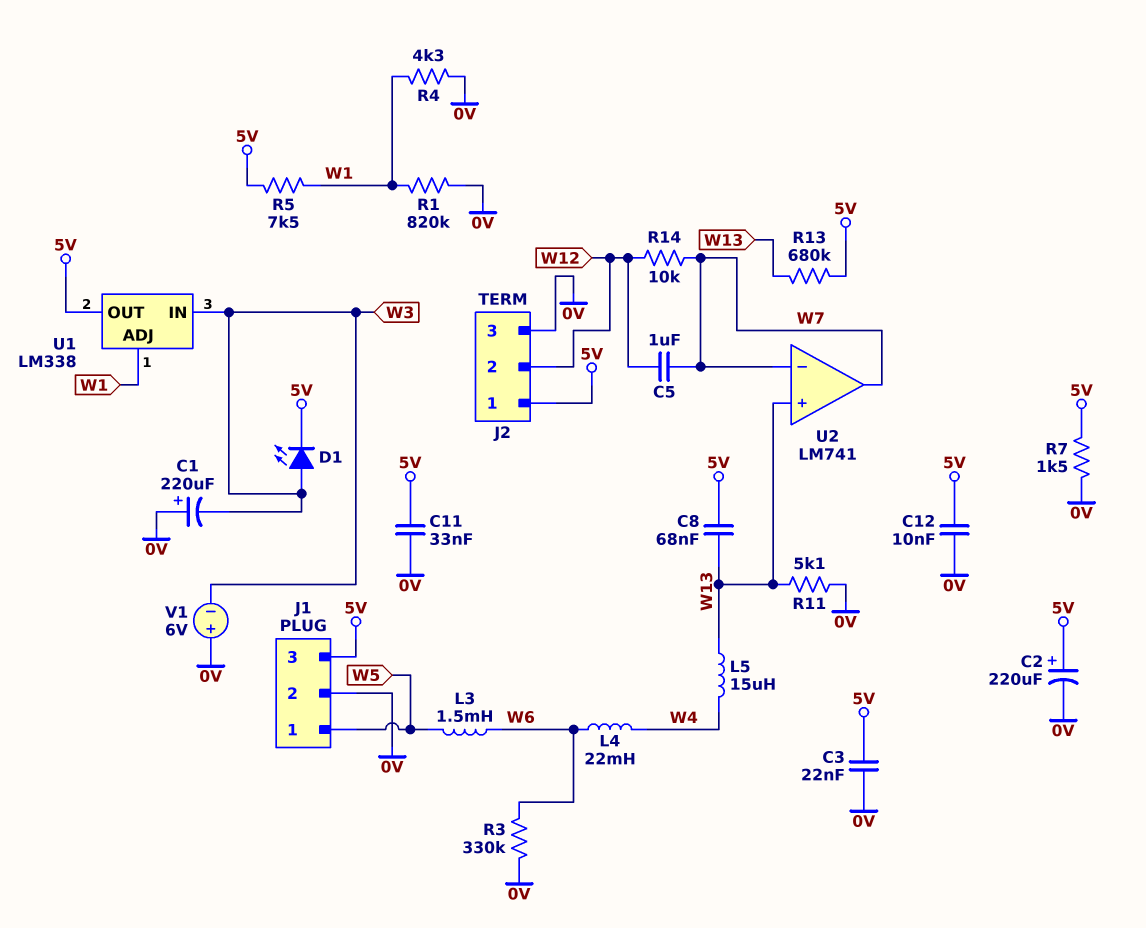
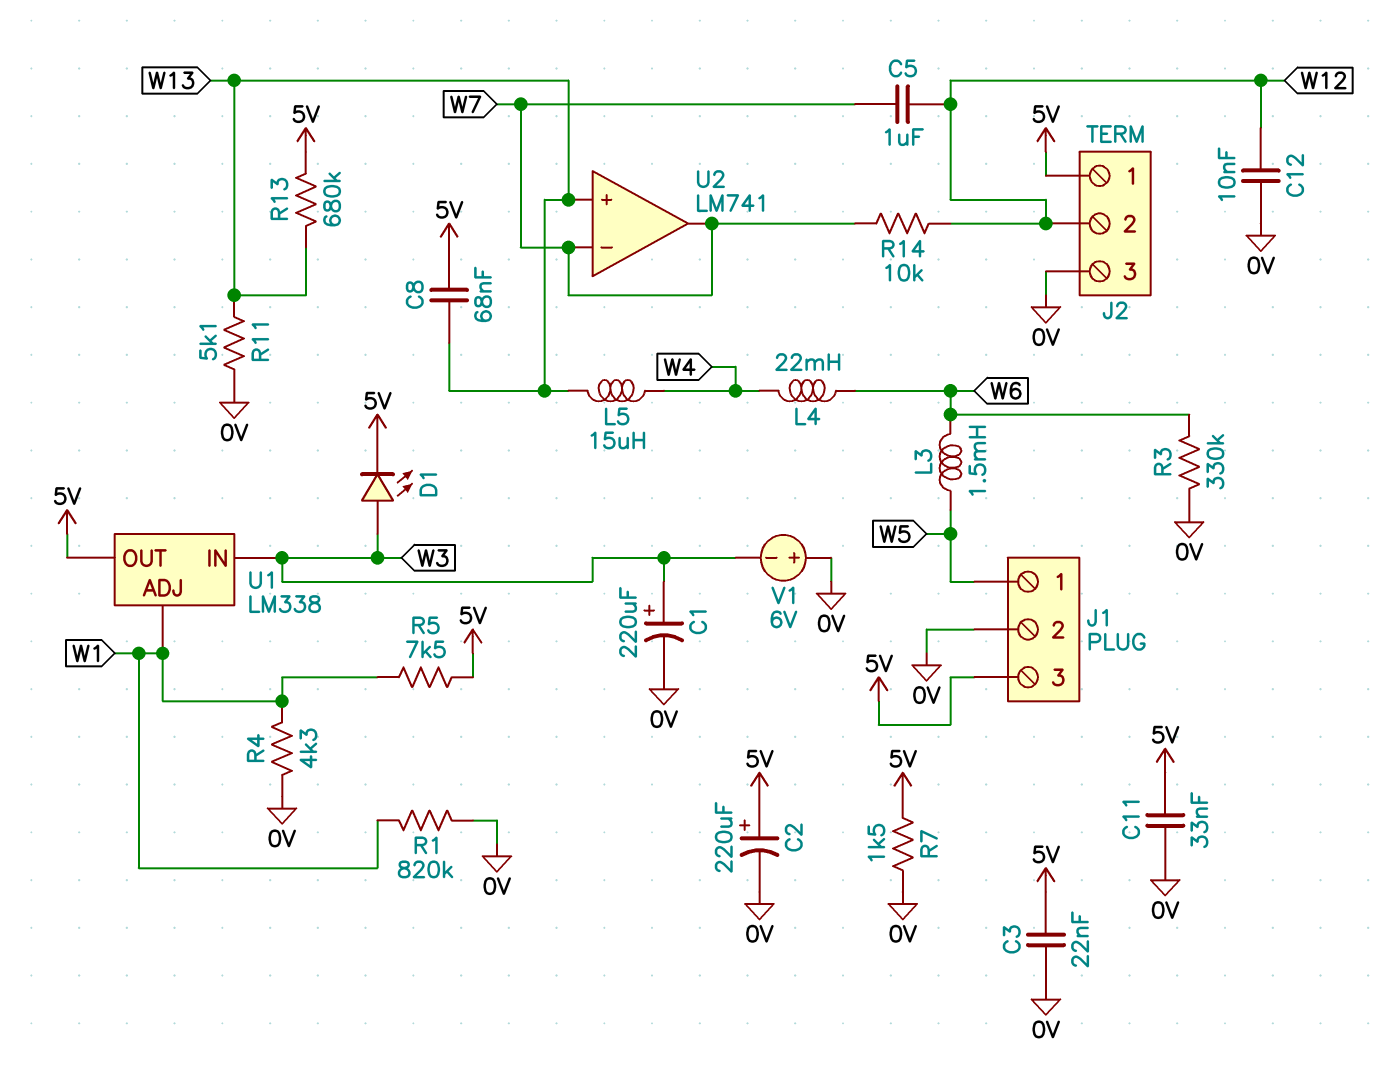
C1: 220uF (plus 0V, minus W3) -> 220uF (plus W3, minus 0V)
C12: 10nF (0V, 5V) -> 10nF (0V, W12)

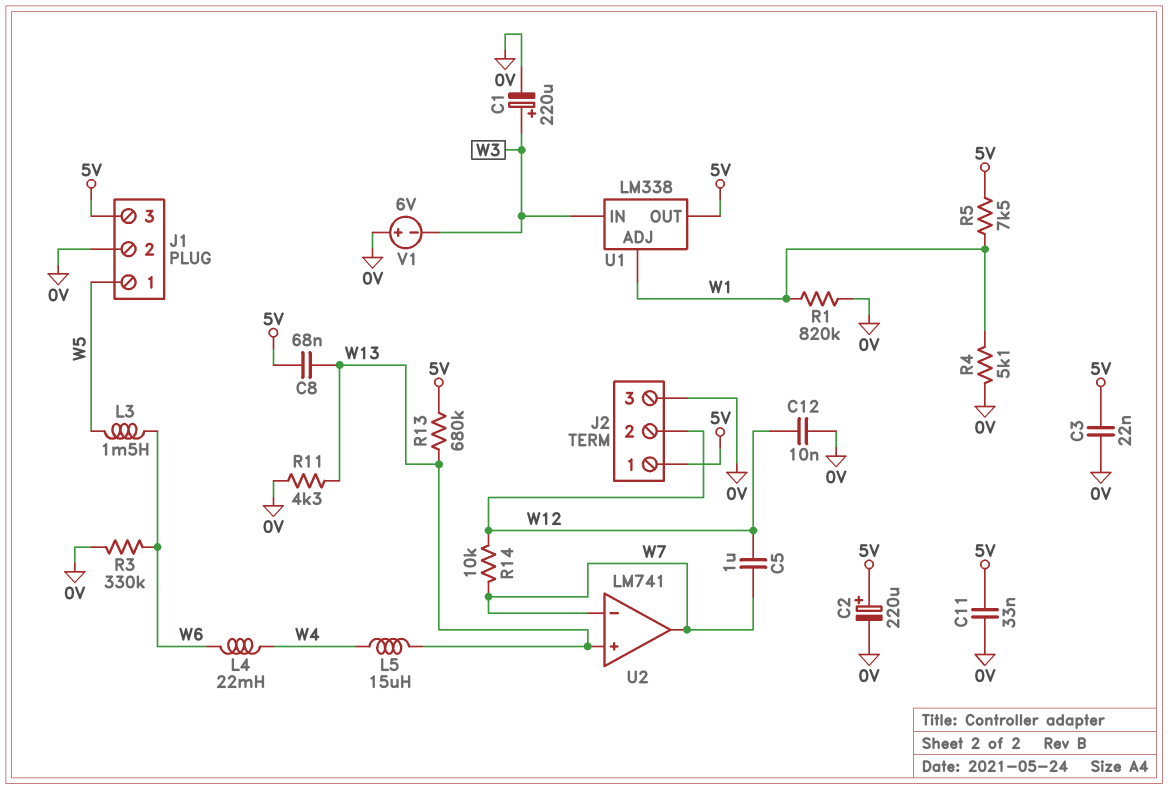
D1: LED (A W3, K 5V) -> none
R4: 4.3k (0V, W1) -> 5.1k (0V, W1)
R7: 1.5k (0V, 5V) -> none
R11: 5.1k (0V, W13) -> 4.3k (0V, W13)

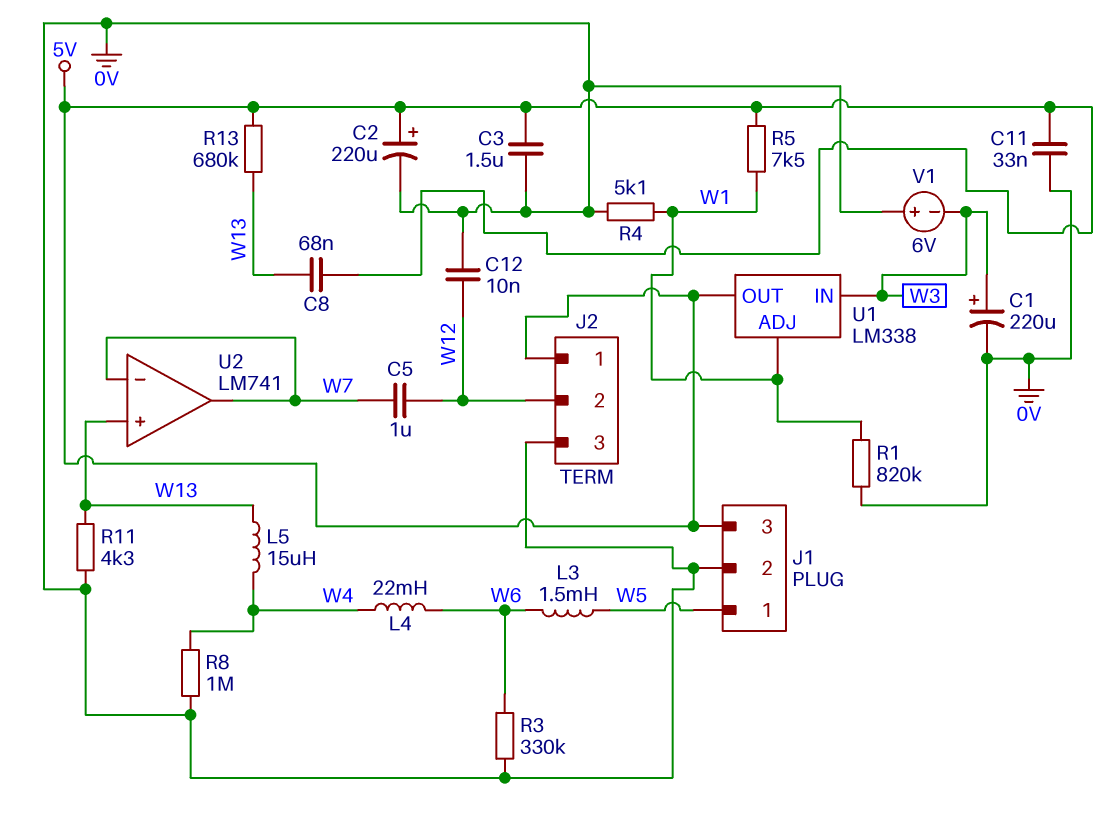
C3: 22nF (0V, 5V) -> 1.5uF (0V, 5V)
R8: none -> 1M (0V, W4)
R14: 10k (W7, W12) -> none

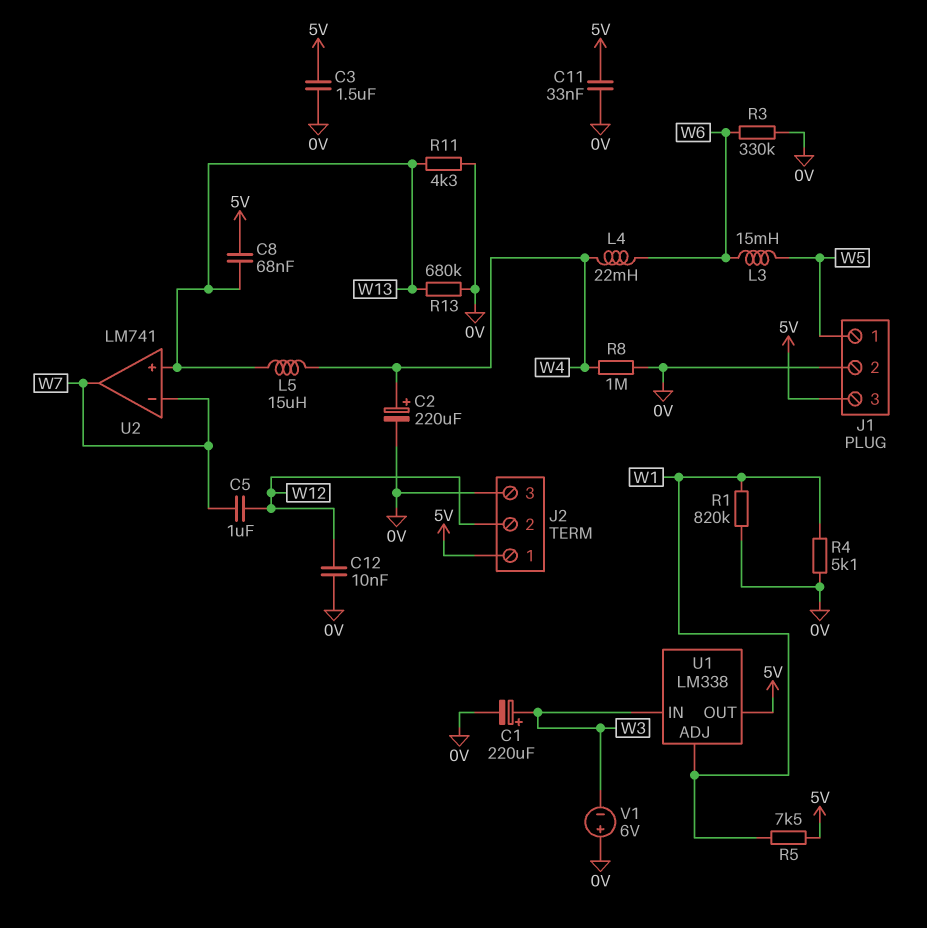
C2: 220uF (plus 5V, minus 0V) -> 220uF (plus W4, minus 0V)
L3: 1.5mH (W5, W6) -> 15mH (W5, W6)
R13: 680k (5V, W13) -> 680k (0V, W13)

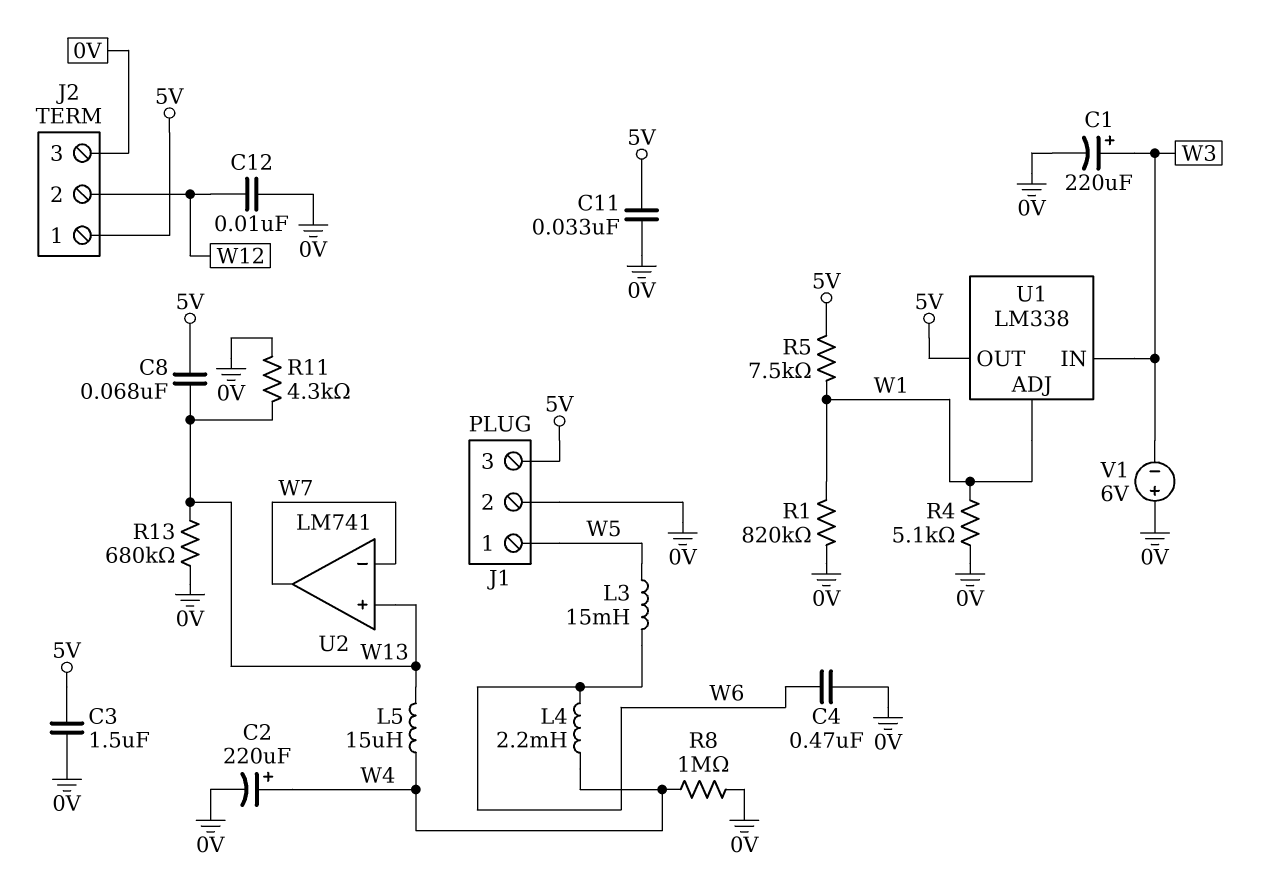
C4: none -> 470nF (0V, W6)
C5: 1uF (W7, W12) -> none
L4: 22mH (W4, W6) -> 2.2mH (W4, W6)
R3: 330k (0V, W6) -> none

